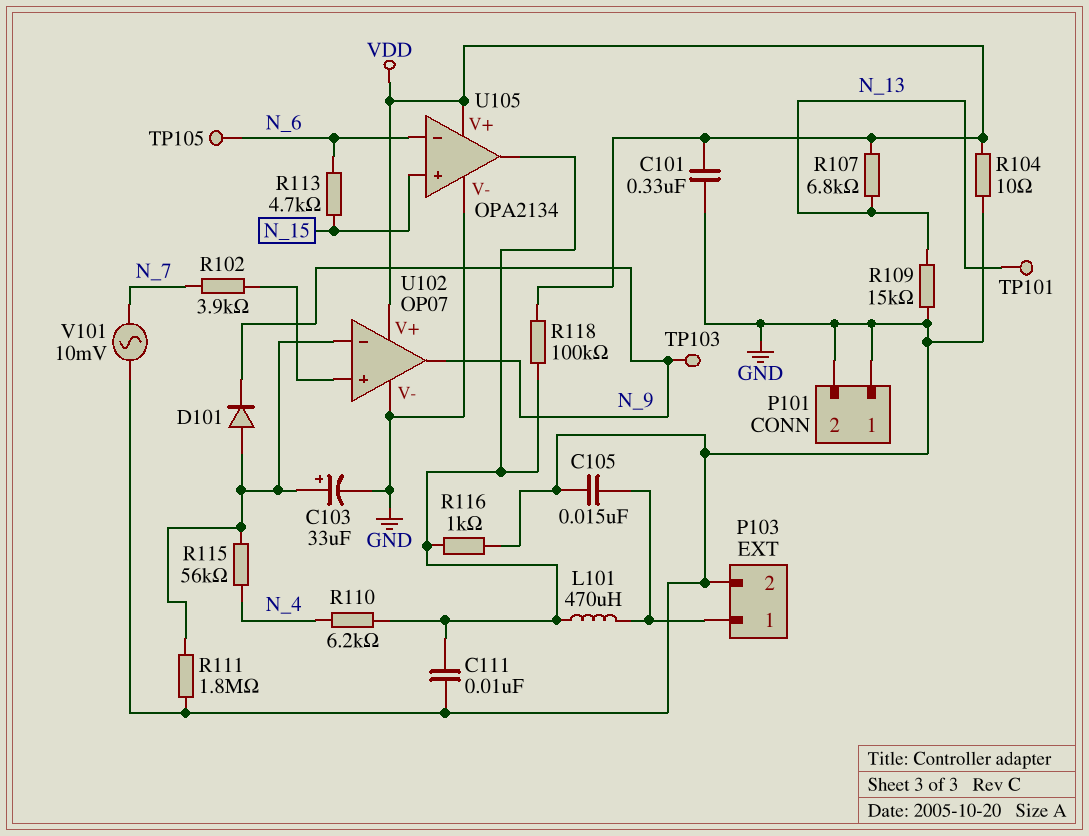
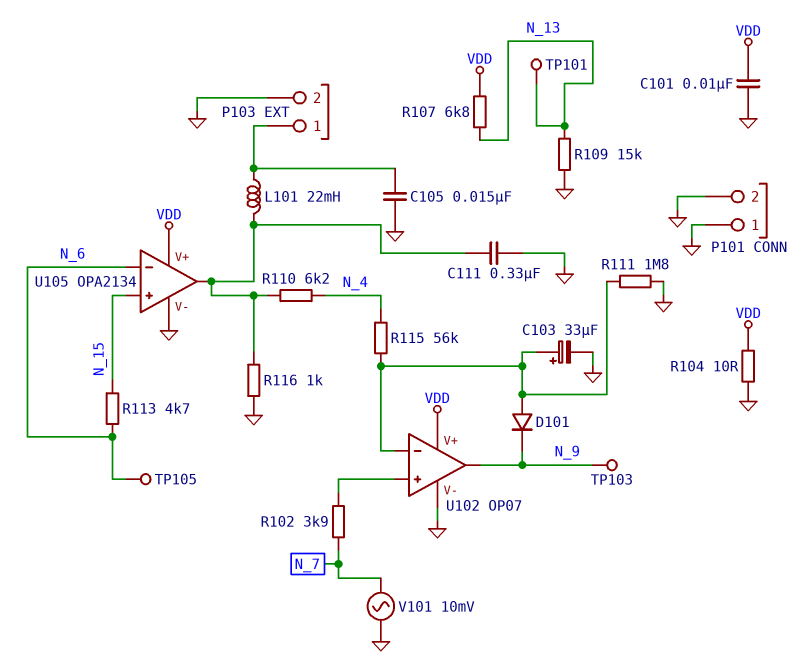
C101: 330nF (GND, VDD) -> 10nF (GND, VDD)
C111: 10nF (GND, U105/out) -> 330nF (GND, U105/out)
L101: 470uH (P103/1, U105/out) -> 22mH (P103/1, U105/out)
R118: 100k (U105/out, VDD) -> none

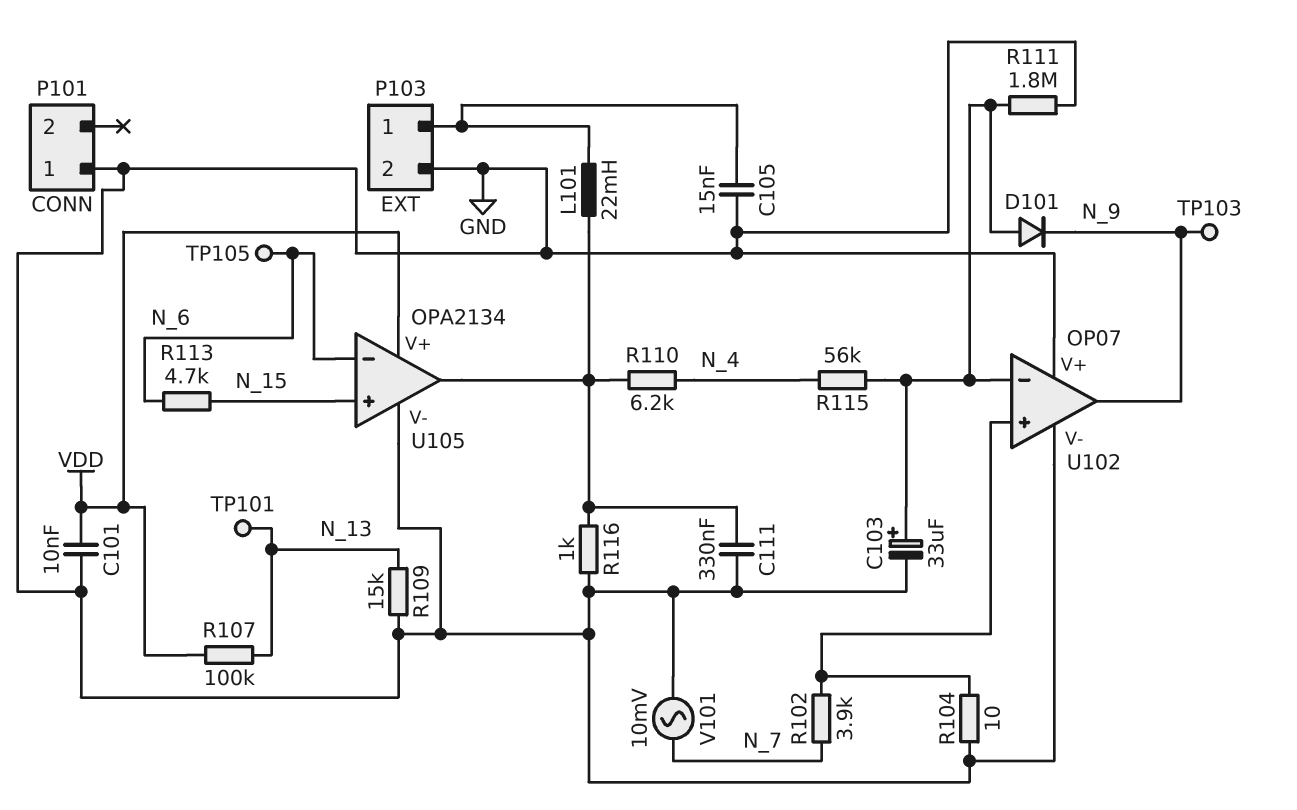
P101 pin 2: GND -> none
R104: 10 (GND, VDD) -> 10 (GND, U102/in+)
R107: 6.8k (N_13, VDD) -> 100k (N_13, VDD)
U102 pin V+: VDD -> GND

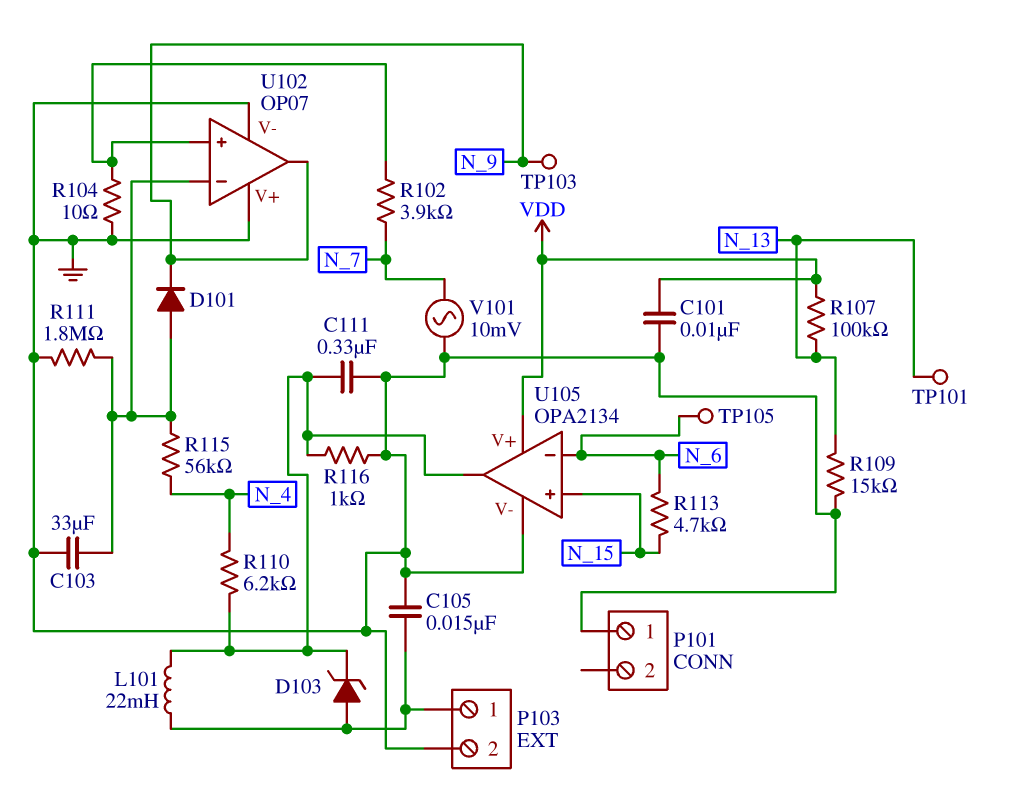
C103: 33uF (plus U102/in-, minus GND) -> 33uF (GND, U102/in-)
D103: none -> zener (A P103/1, K U105/out)

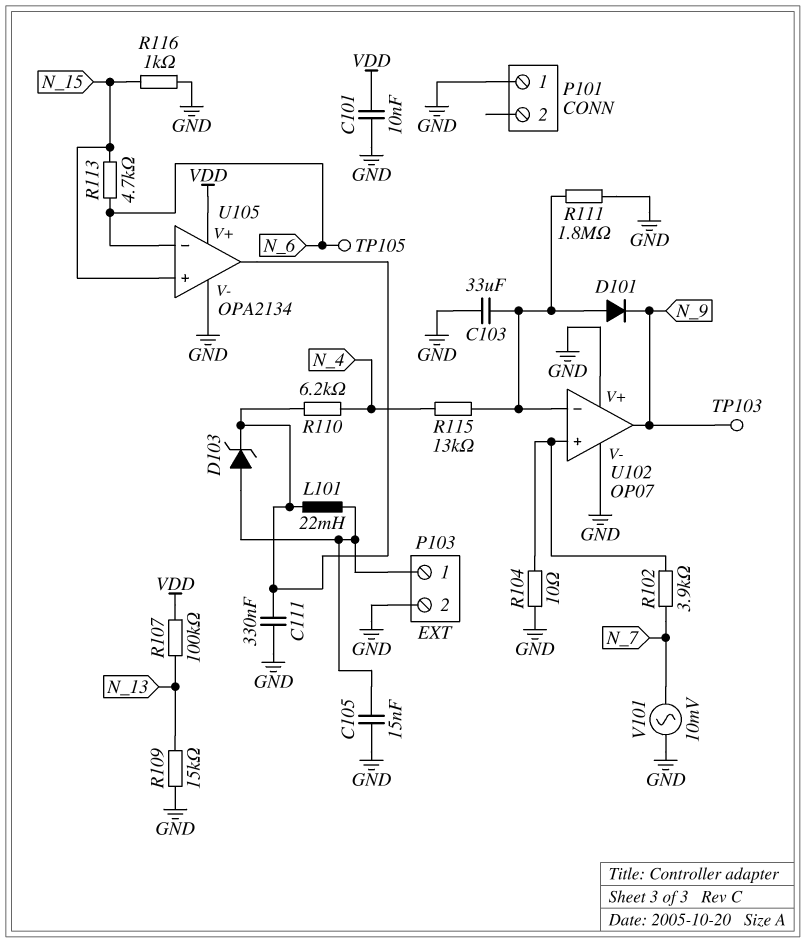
R115: 56k (N_4, U102/in-) -> 13k (N_4, U102/in-)
R116: 1k (GND, U105/out) -> 1k (GND, N_15)
TP101: test point (N_13) -> none

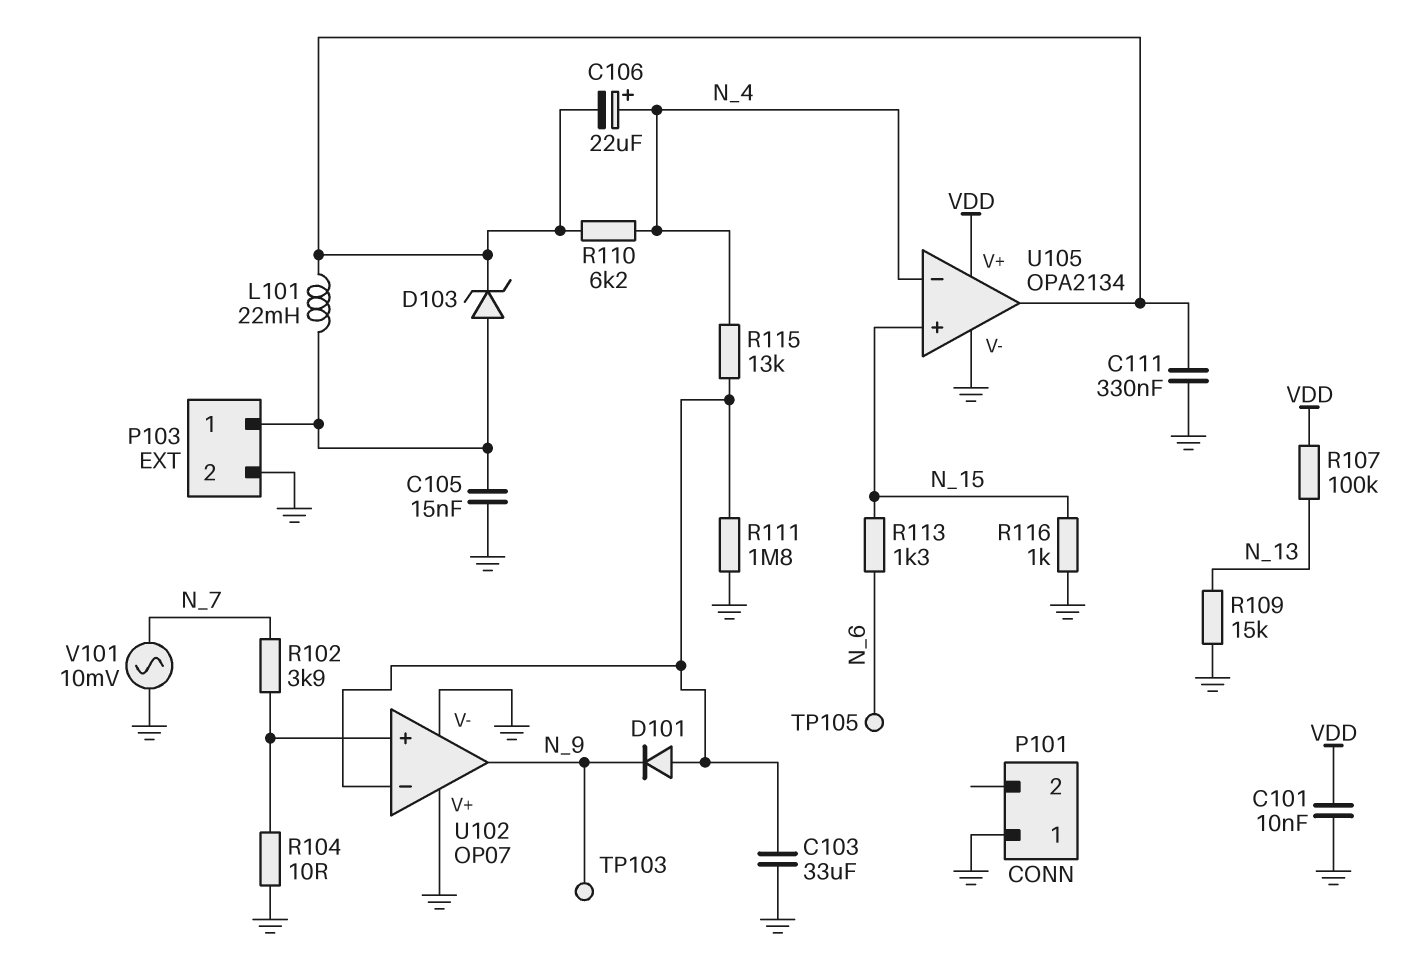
C106: none -> 22uF (plus N_4, minus U105/out)
R113: 4.7k (N_6, N_15) -> 1.3k (N_6, N_15)
U105 pin in-: N_6 -> N_4

